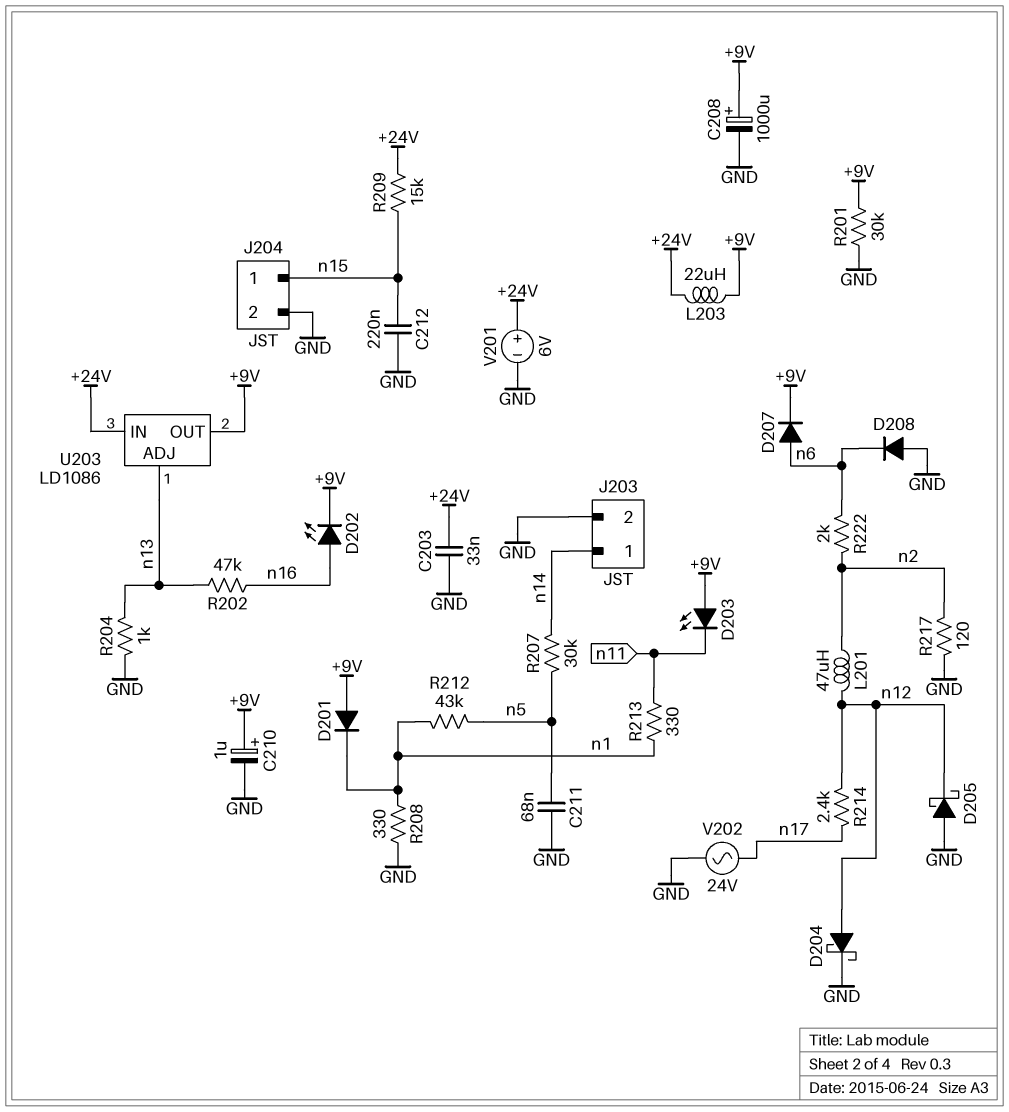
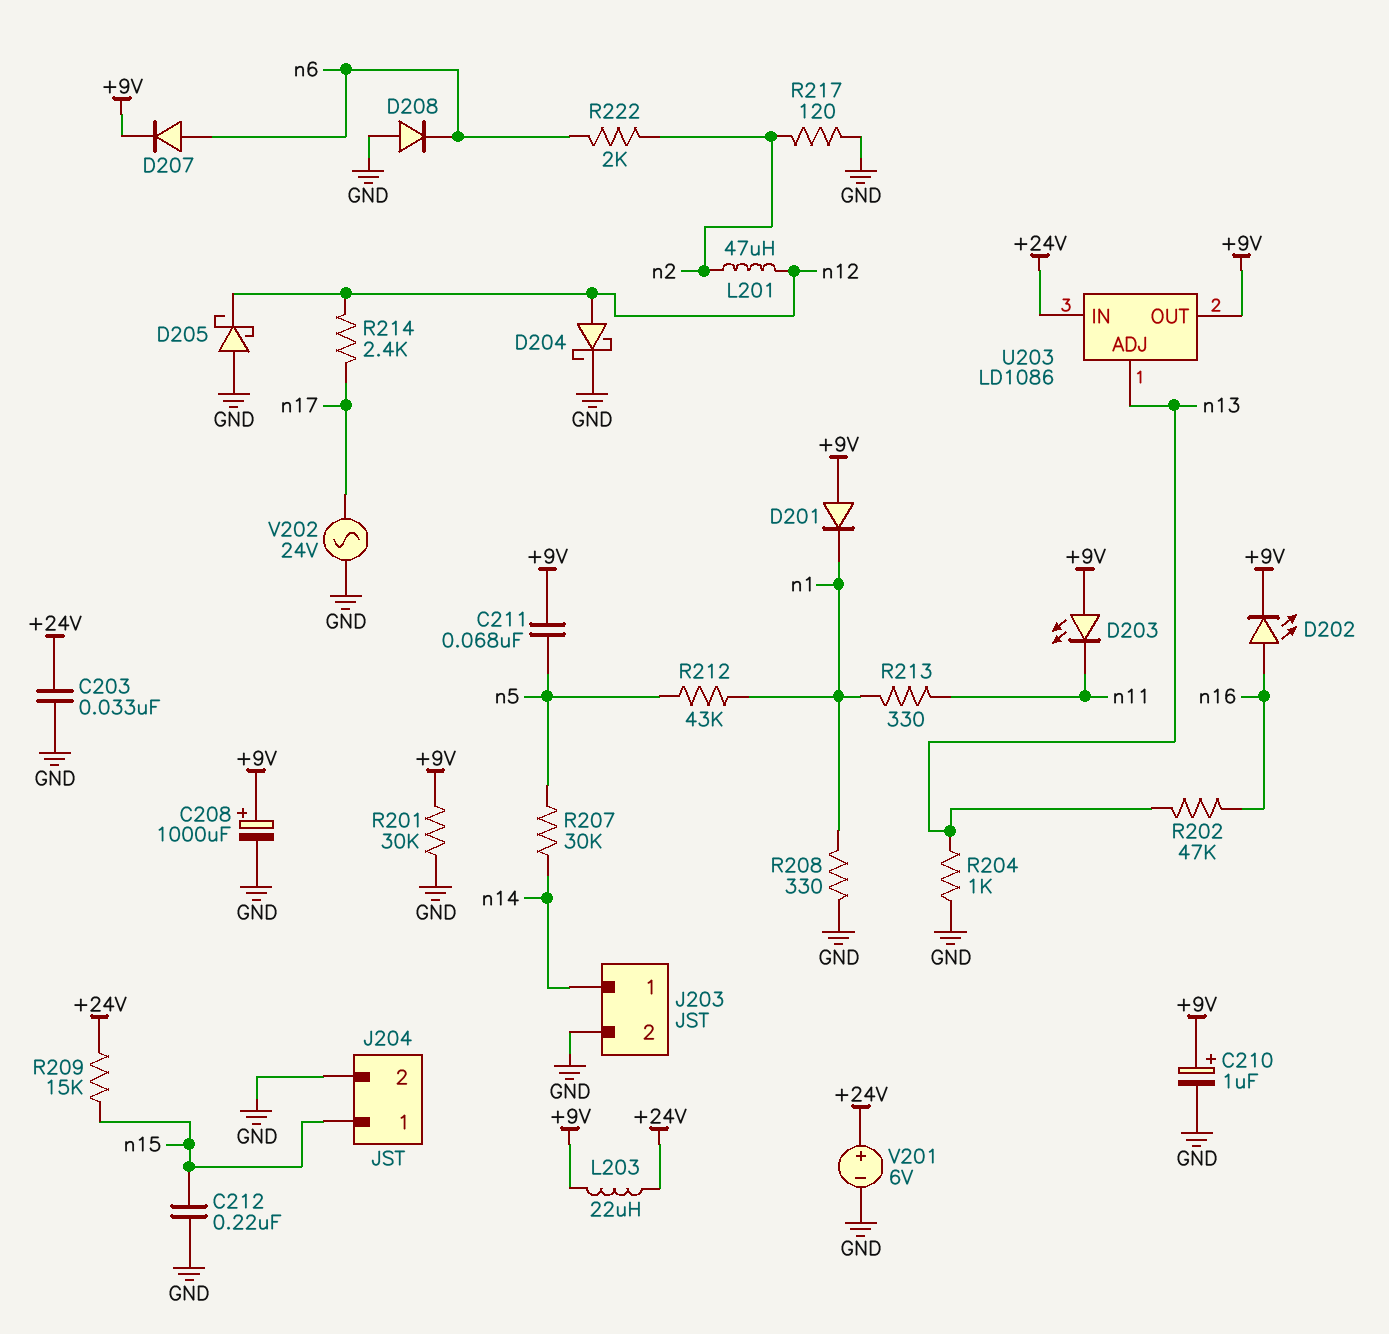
C211: 68nF (GND, n5) -> 68nF (+9V, n5)

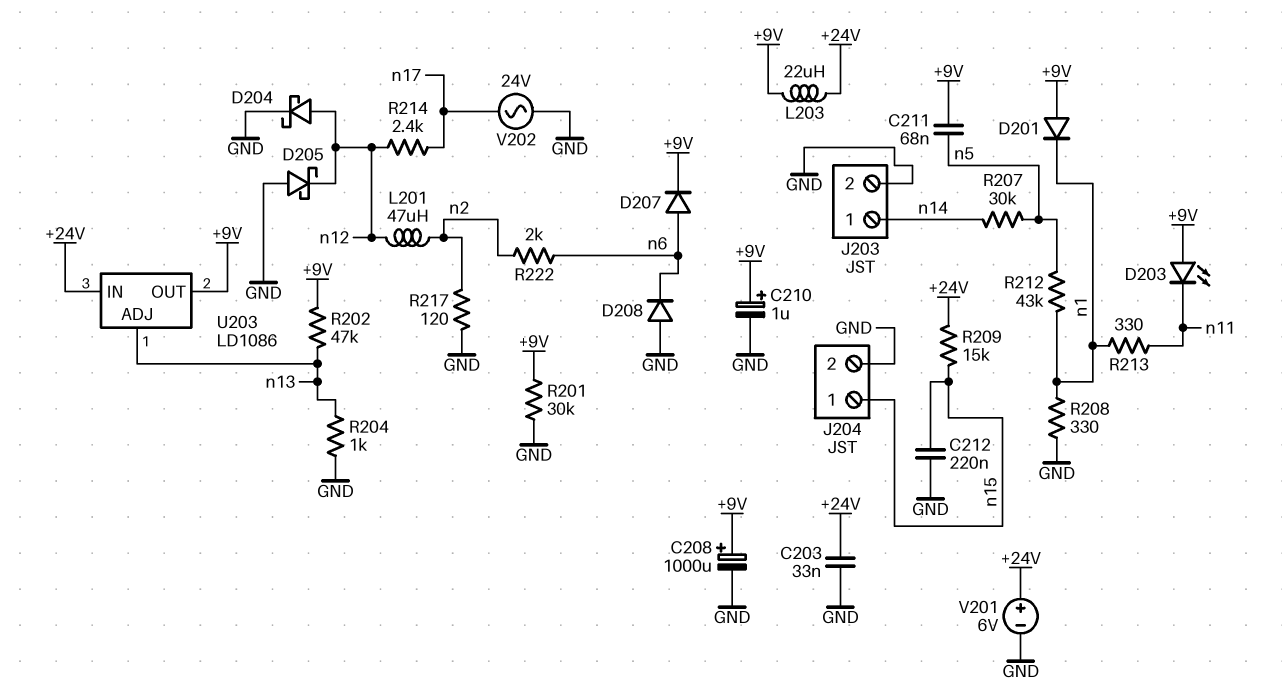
D202: LED (A n16, K +9V) -> none
R202: 47k (n13, n16) -> 47k (+9V, n13)

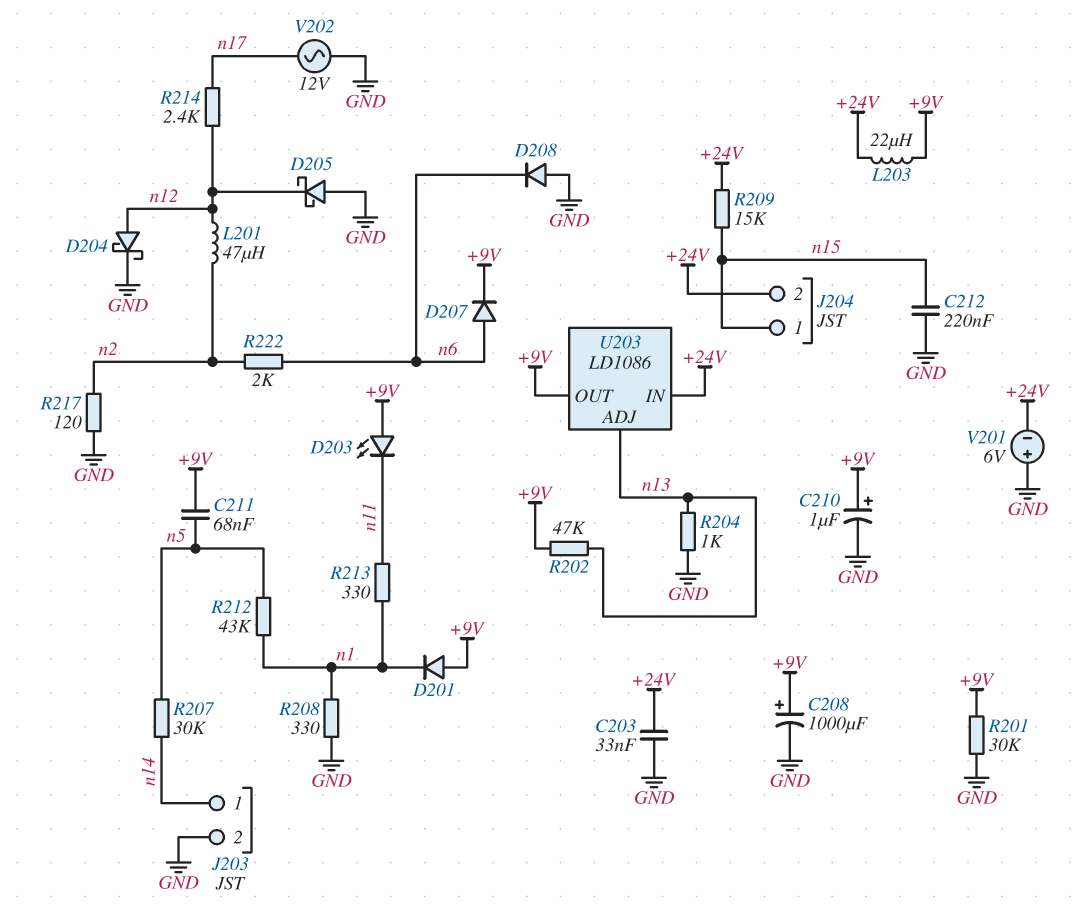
J204 pin 2: GND -> +24V
V201: 6V (plus +24V, minus GND) -> 6V (plus GND, minus +24V)
V202: AC 24V (GND, n17) -> AC 12V (GND, n17)

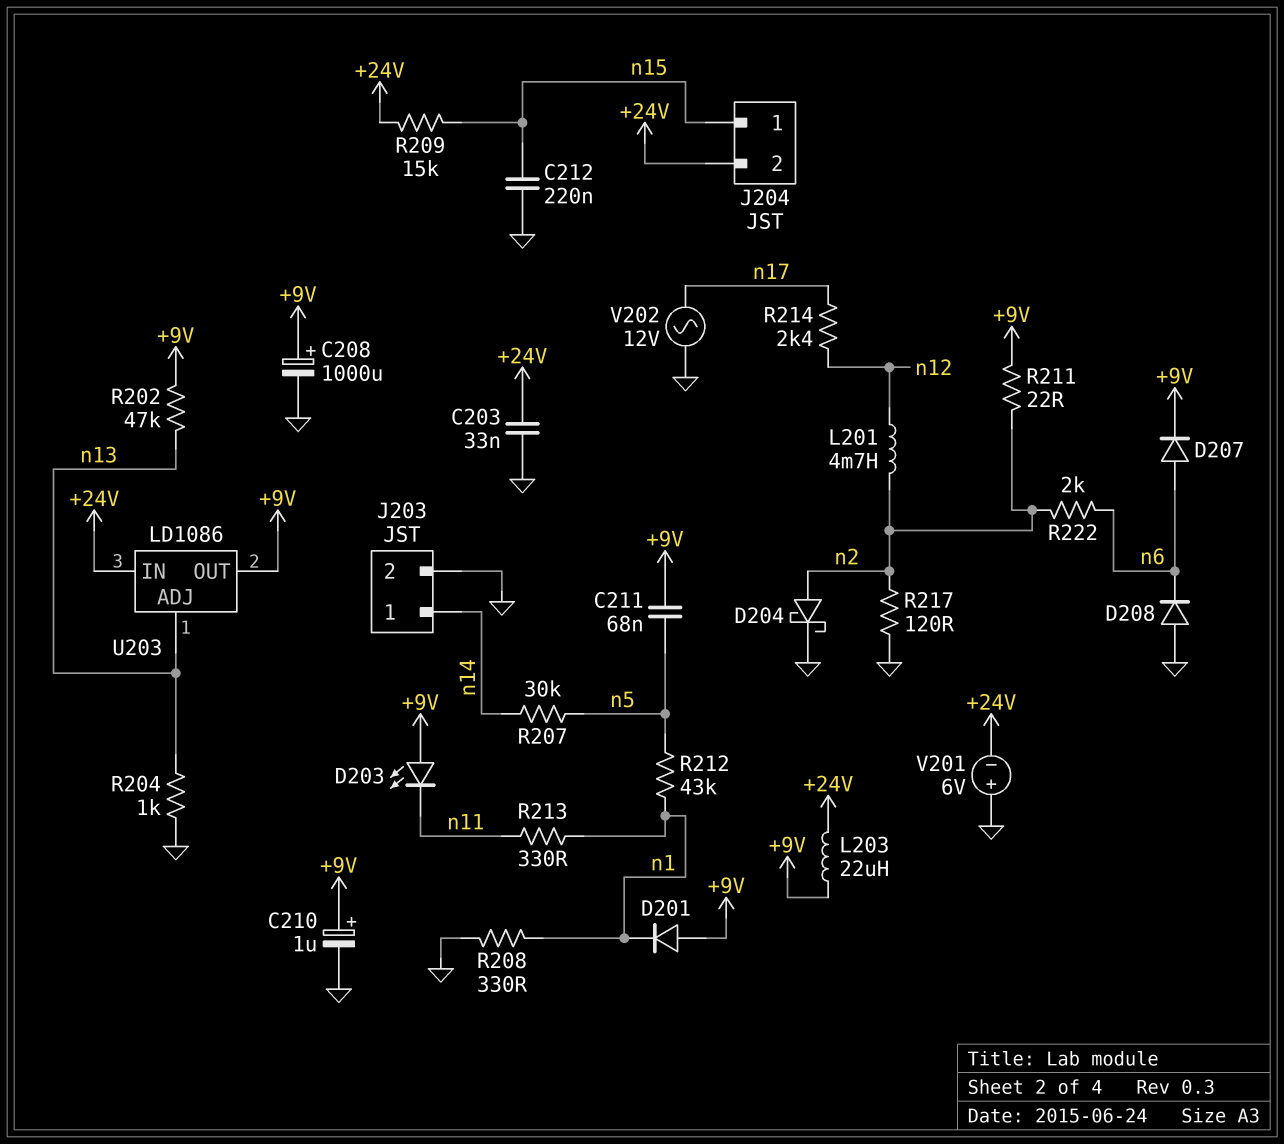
D204: schottky (A n12, K GND) -> schottky (A n2, K GND)
D205: schottky (A GND, K n12) -> none
L201: 47uH (n2, n12) -> 4.7mH (n2, n12)
R201: 30k (+9V, GND) -> none
R211: none -> 22 (+9V, n2)

